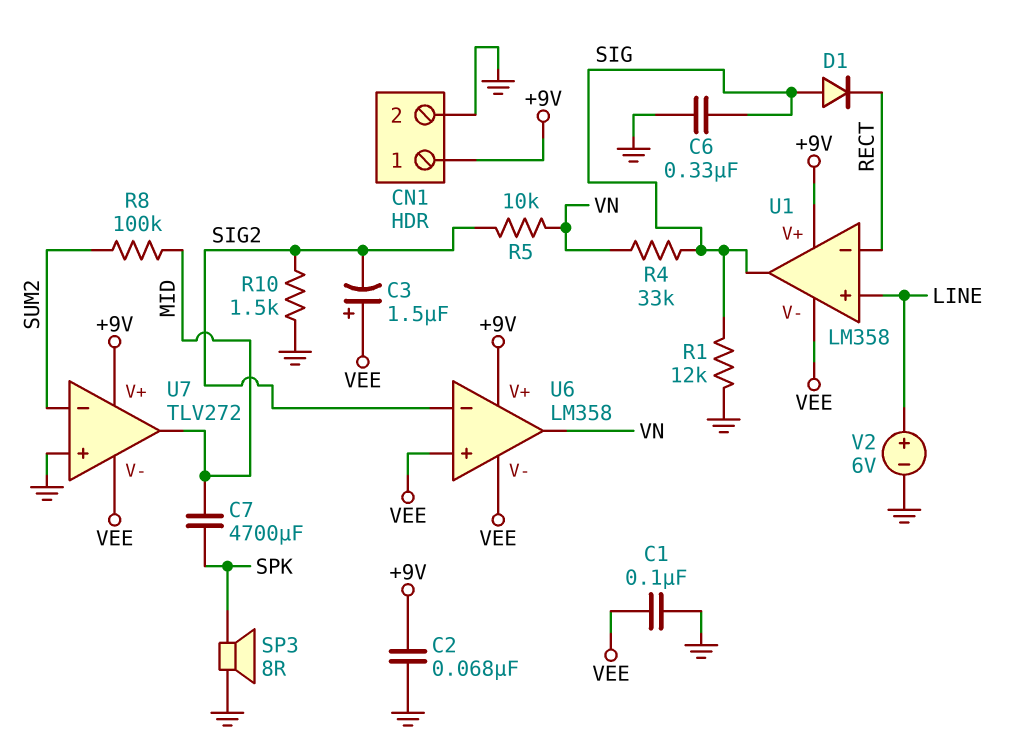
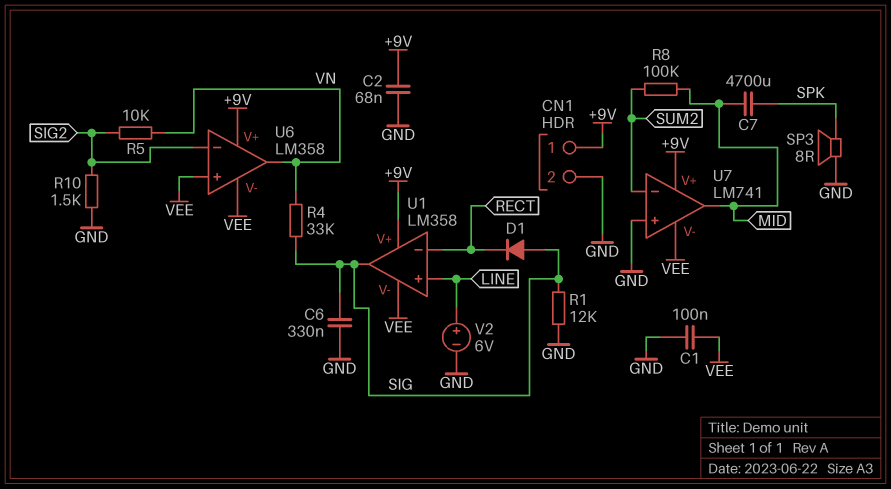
C3: 1.5uF (plus VEE, minus SIG2) -> none
U7: TLV272 -> LM741

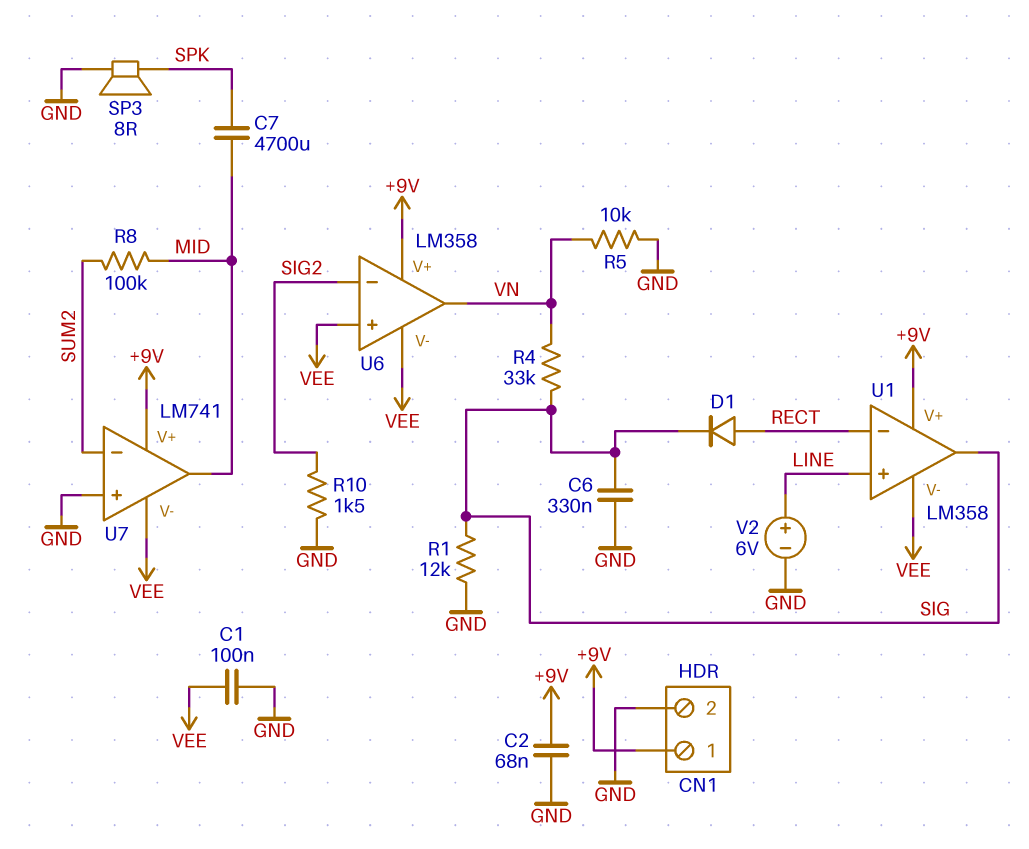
D1: diode (A SIG, K RECT) -> diode (A RECT, K SIG)
R5: 10k (SIG2, VN) -> 10k (GND, VN)

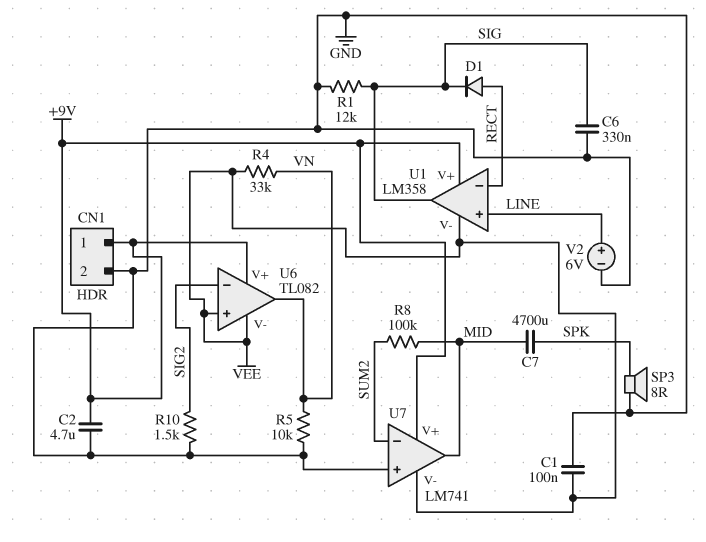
C2: 68nF (+9V, GND) -> 4.7uF (+9V, GND)
R4: 33k (SIG, VN) -> 33k (VEE, VN)
U6: LM358 -> TL082

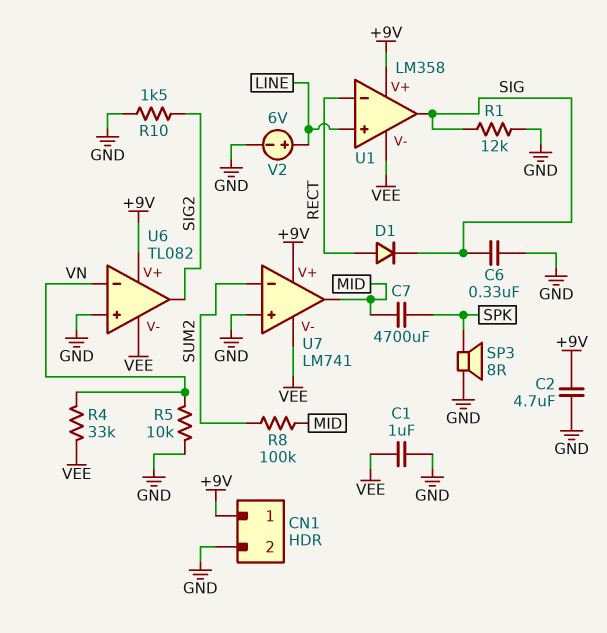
C1: 100nF (GND, VEE) -> 1uF (GND, VEE)
U6 pin in+: VEE -> GND
U6 pin in-: SIG2 -> VN
U6 pin out: VN -> SIG2

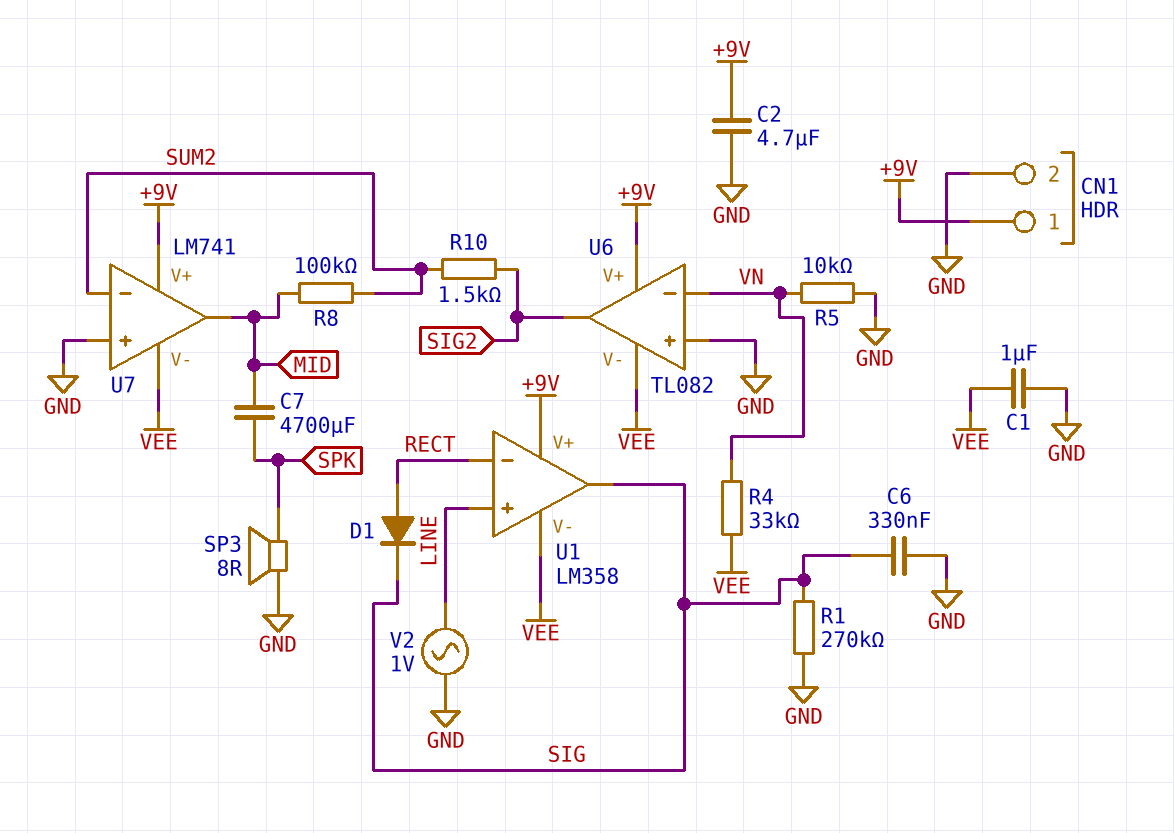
R1: 12k (GND, SIG) -> 270k (GND, SIG)
R10: 1.5k (GND, SIG2) -> 1.5k (SIG2, SUM2)
V2: 6V (plus LINE, minus GND) -> AC 1V (GND, LINE)

